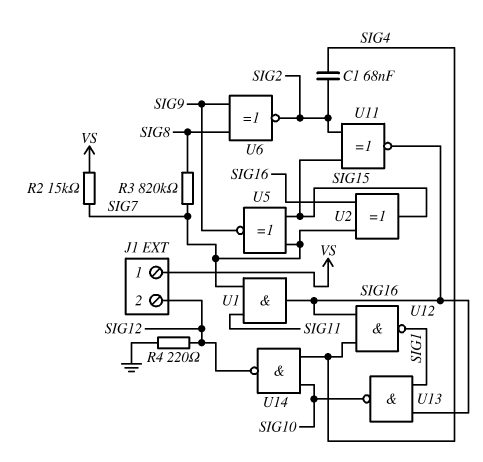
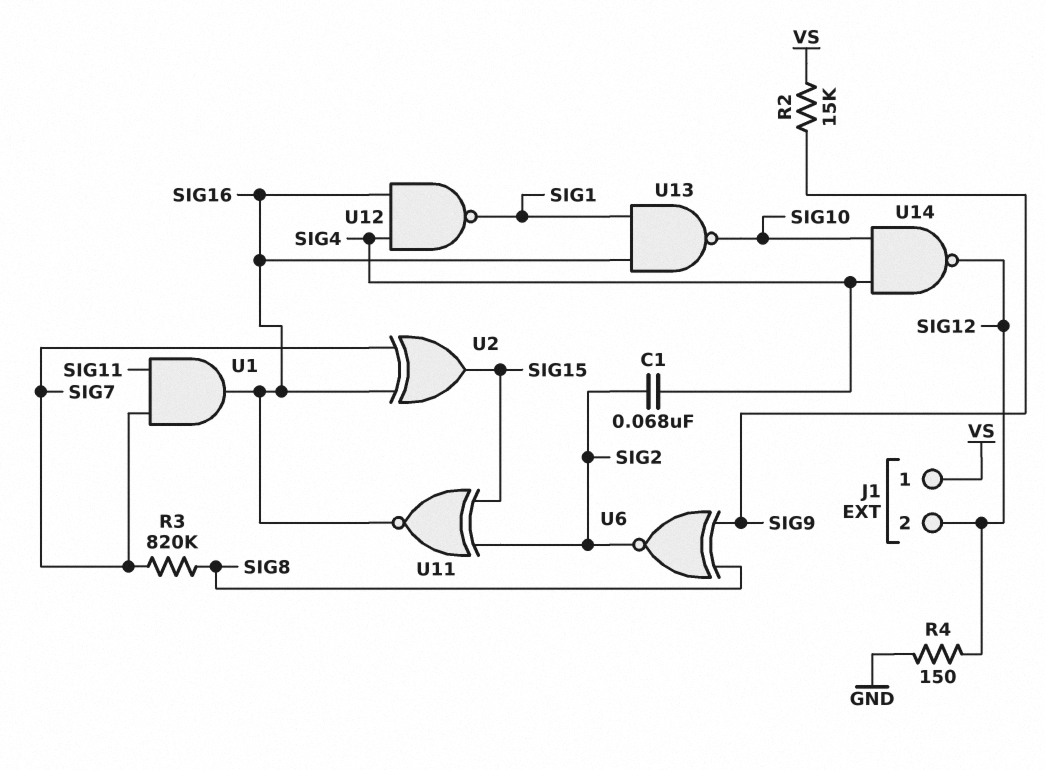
R2: 15k (SIG7, VS) -> 15k (SIG9, VS)
R4: 220 (GND, SIG12) -> 150 (GND, SIG12)
U5: XNOR (in SIG7, in SIG15, out SIG9) -> none

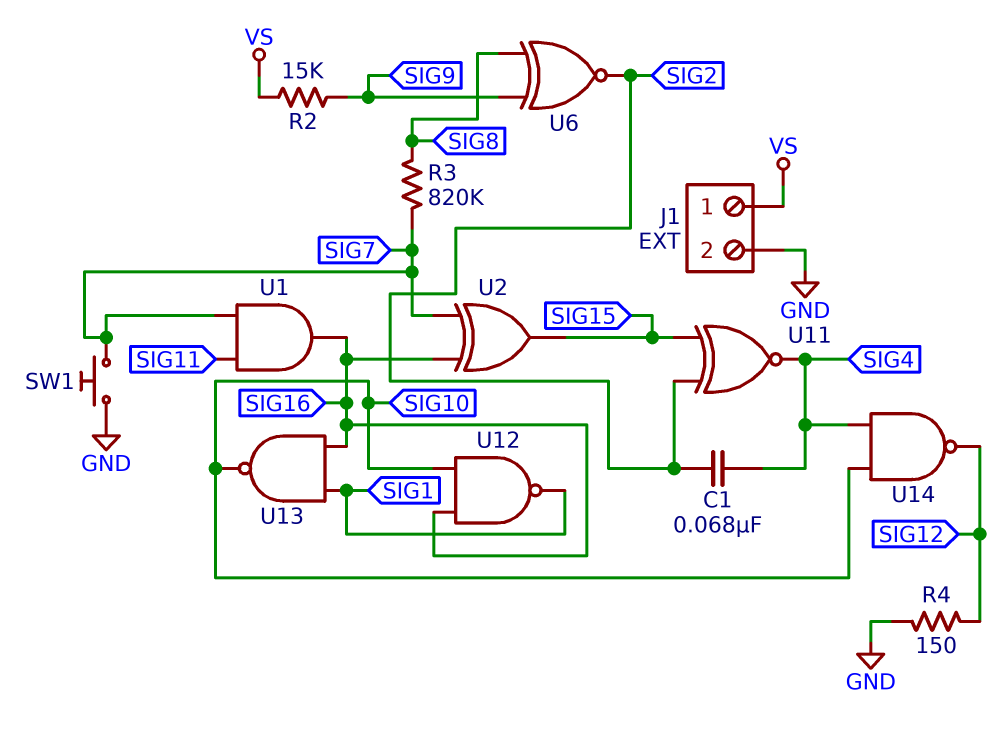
J1 pin 2: SIG12 -> GND
SW1: none -> button (GND, SIG7)
U11: XNOR (in SIG2, in SIG15, out SIG16) -> XNOR (in SIG2, in SIG15, out SIG4)
U12: NAND (in SIG4, in SIG16, out SIG1) -> NAND (in SIG10, in SIG16, out SIG1)

